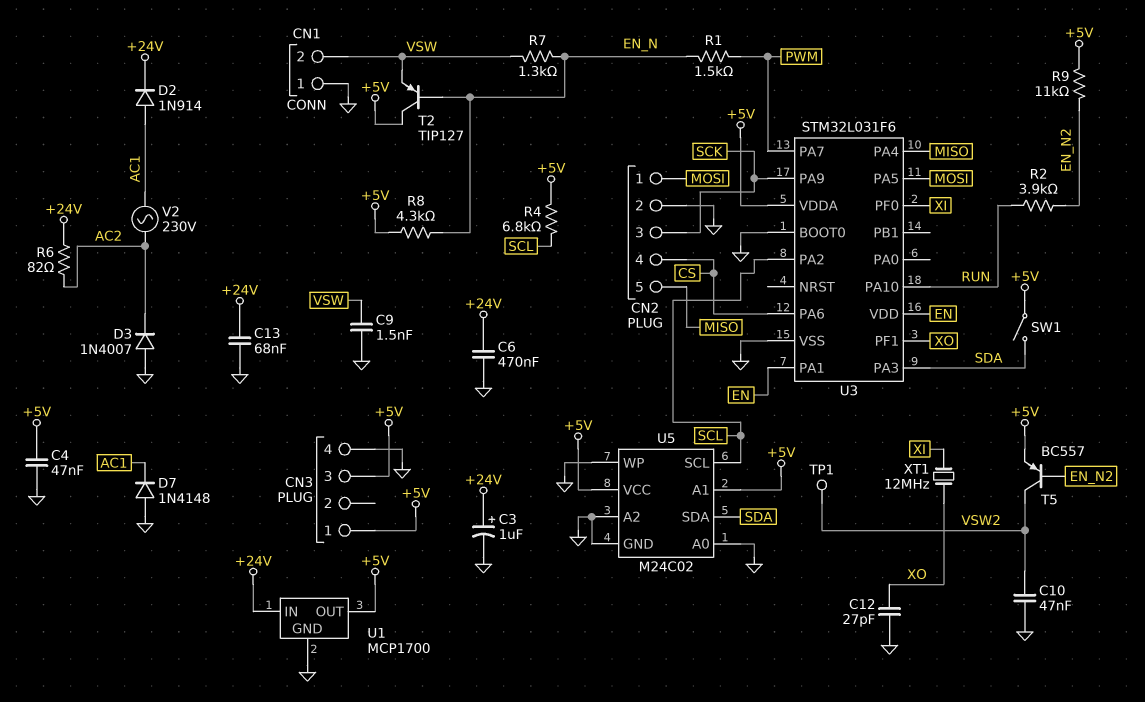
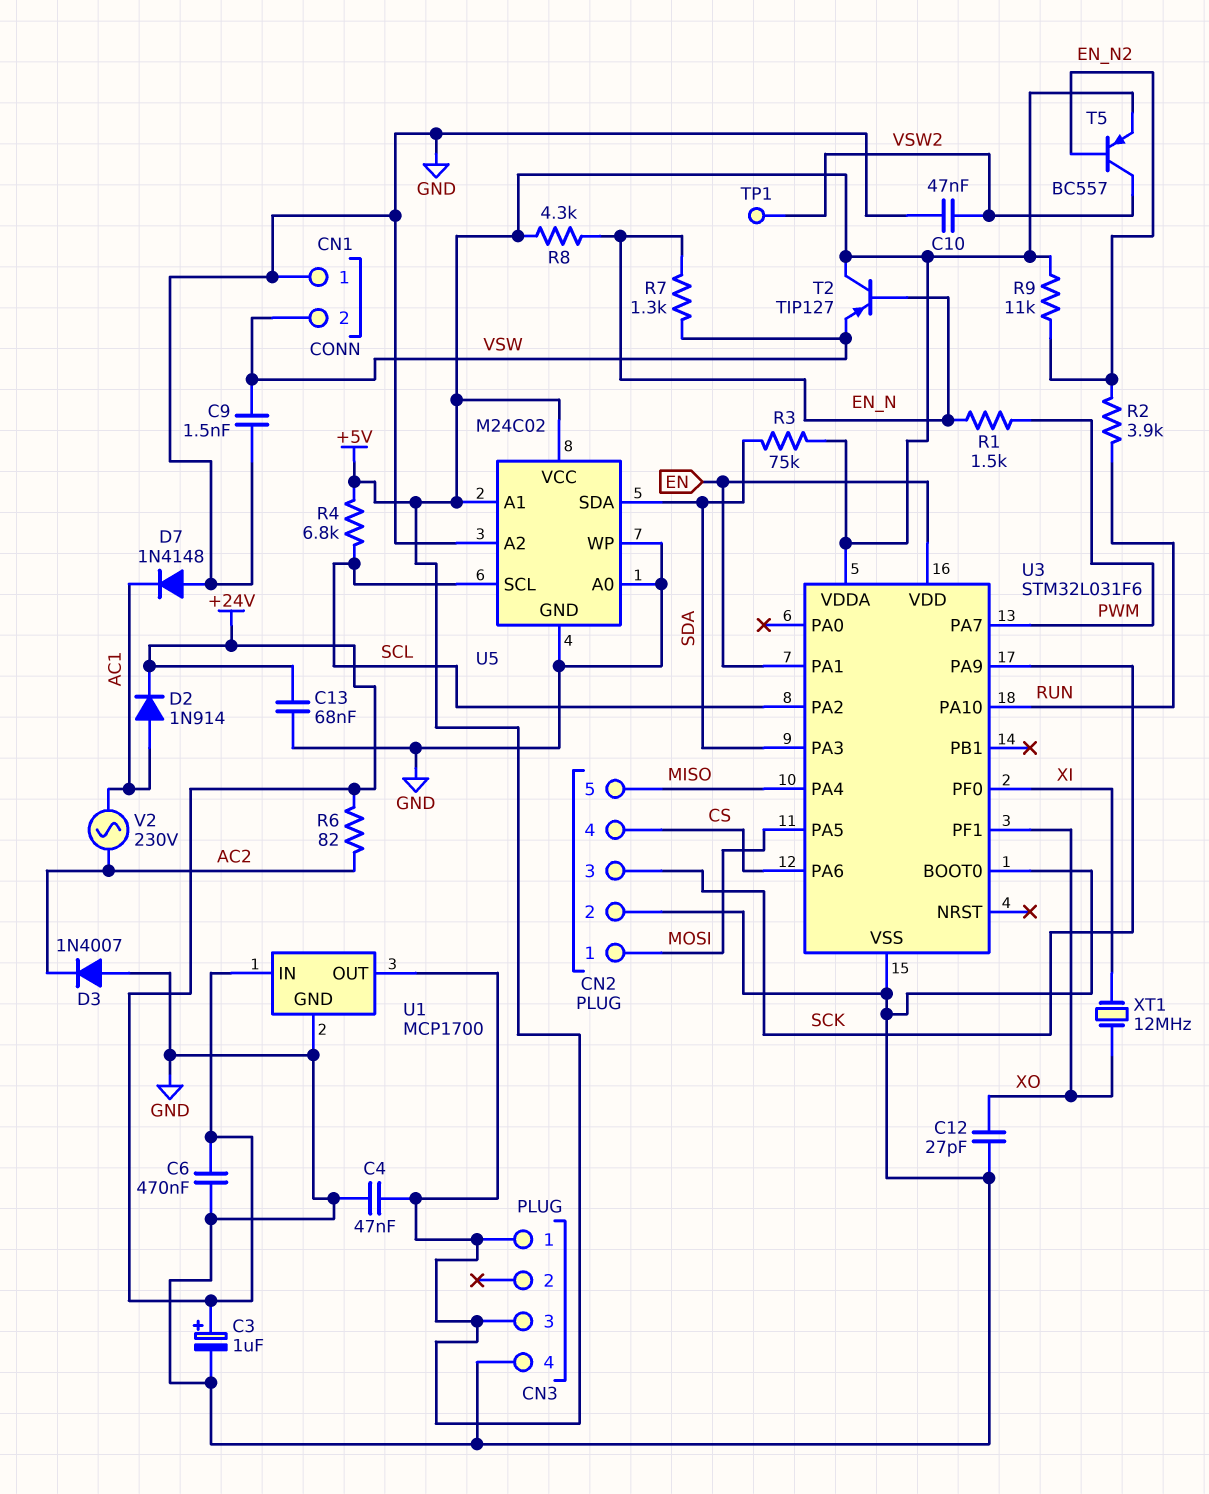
R3: none -> 75k (+5V, SDA)
SW1: switch (+5V, SDA) -> none

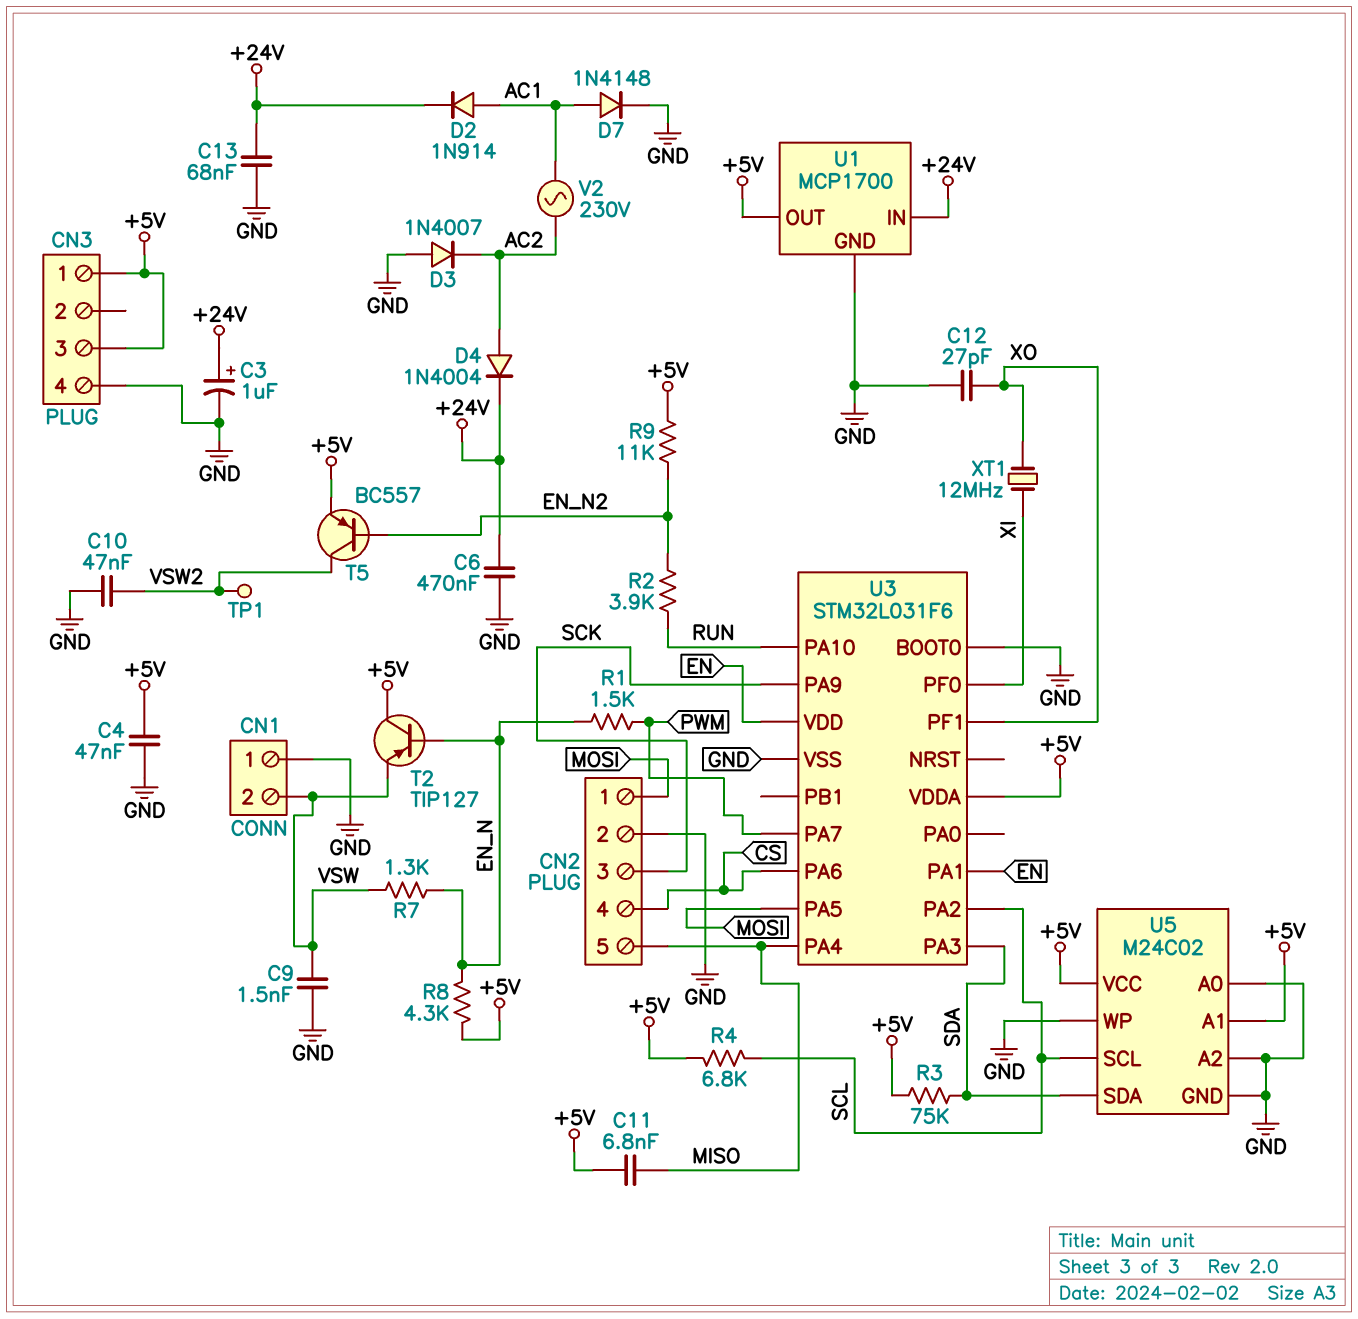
C11: none -> 6.8nF (+5V, MISO)
D4: none -> diode 1N4004 (A AC2, K +24V)
D7: diode 1N4148 (A GND, K AC1) -> diode 1N4148 (A AC1, K GND)
R6: 82 (+24V, AC2) -> none

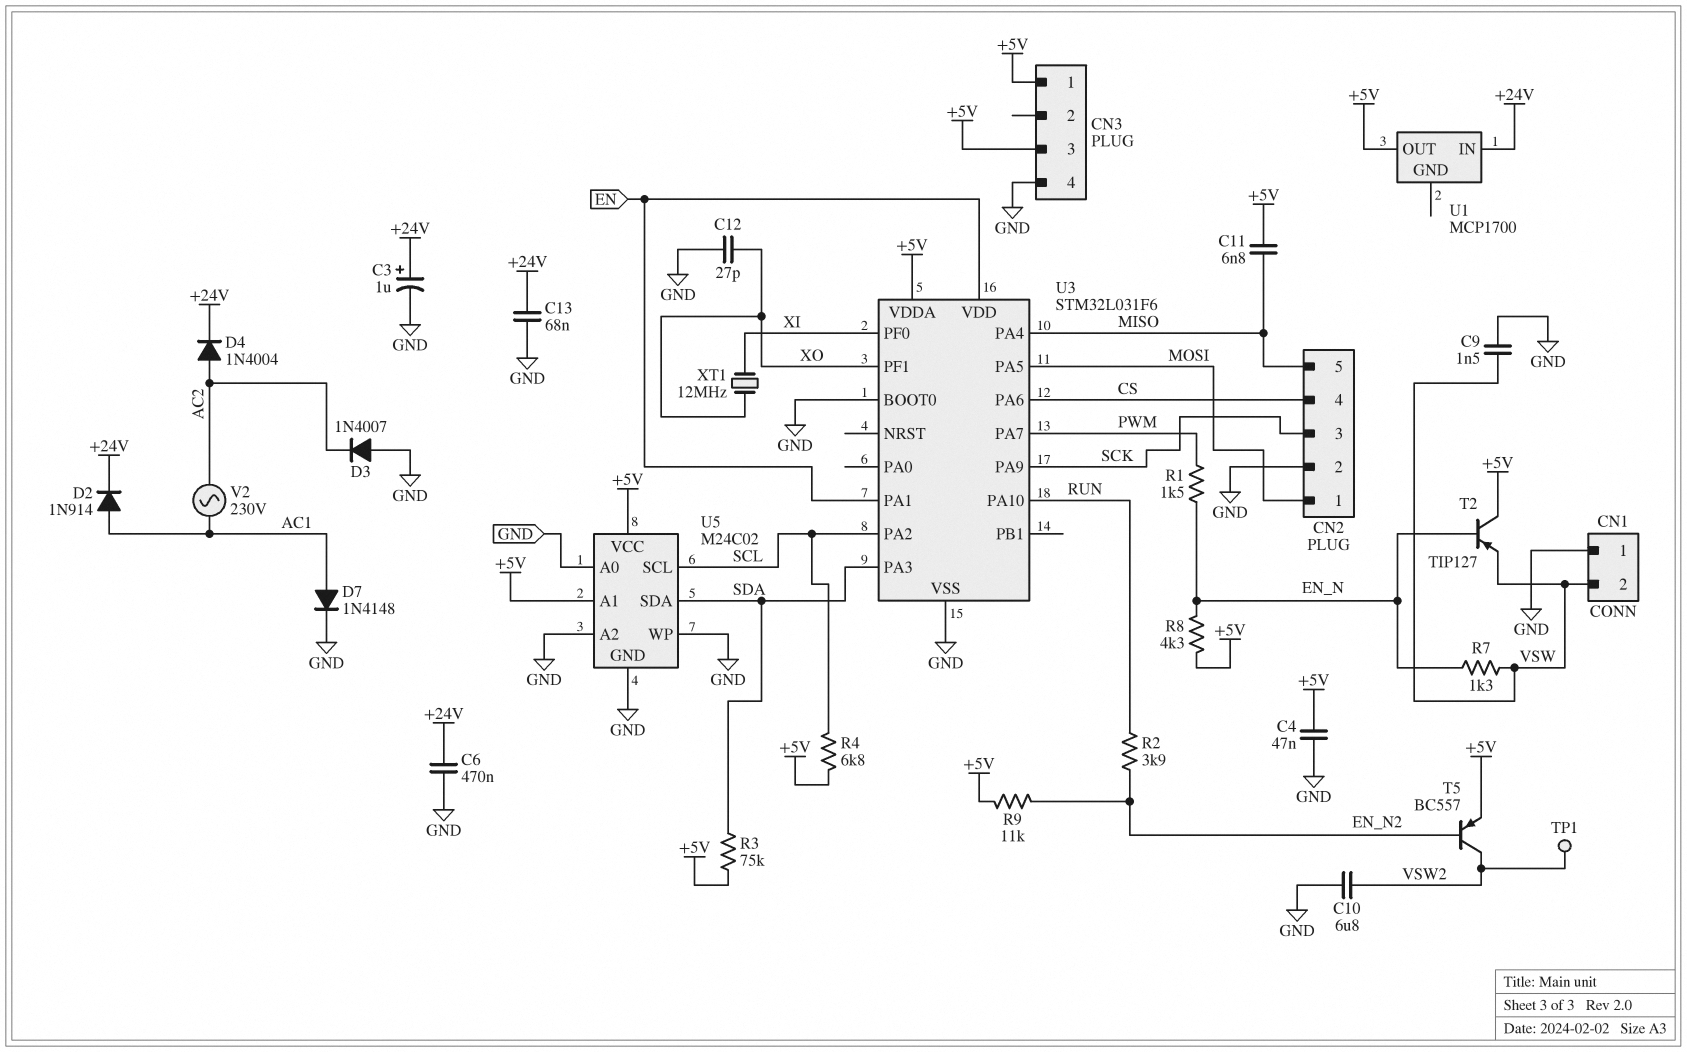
C10: 47nF (GND, VSW2) -> 6.8uF (GND, VSW2)
U1 pin GND: GND -> none

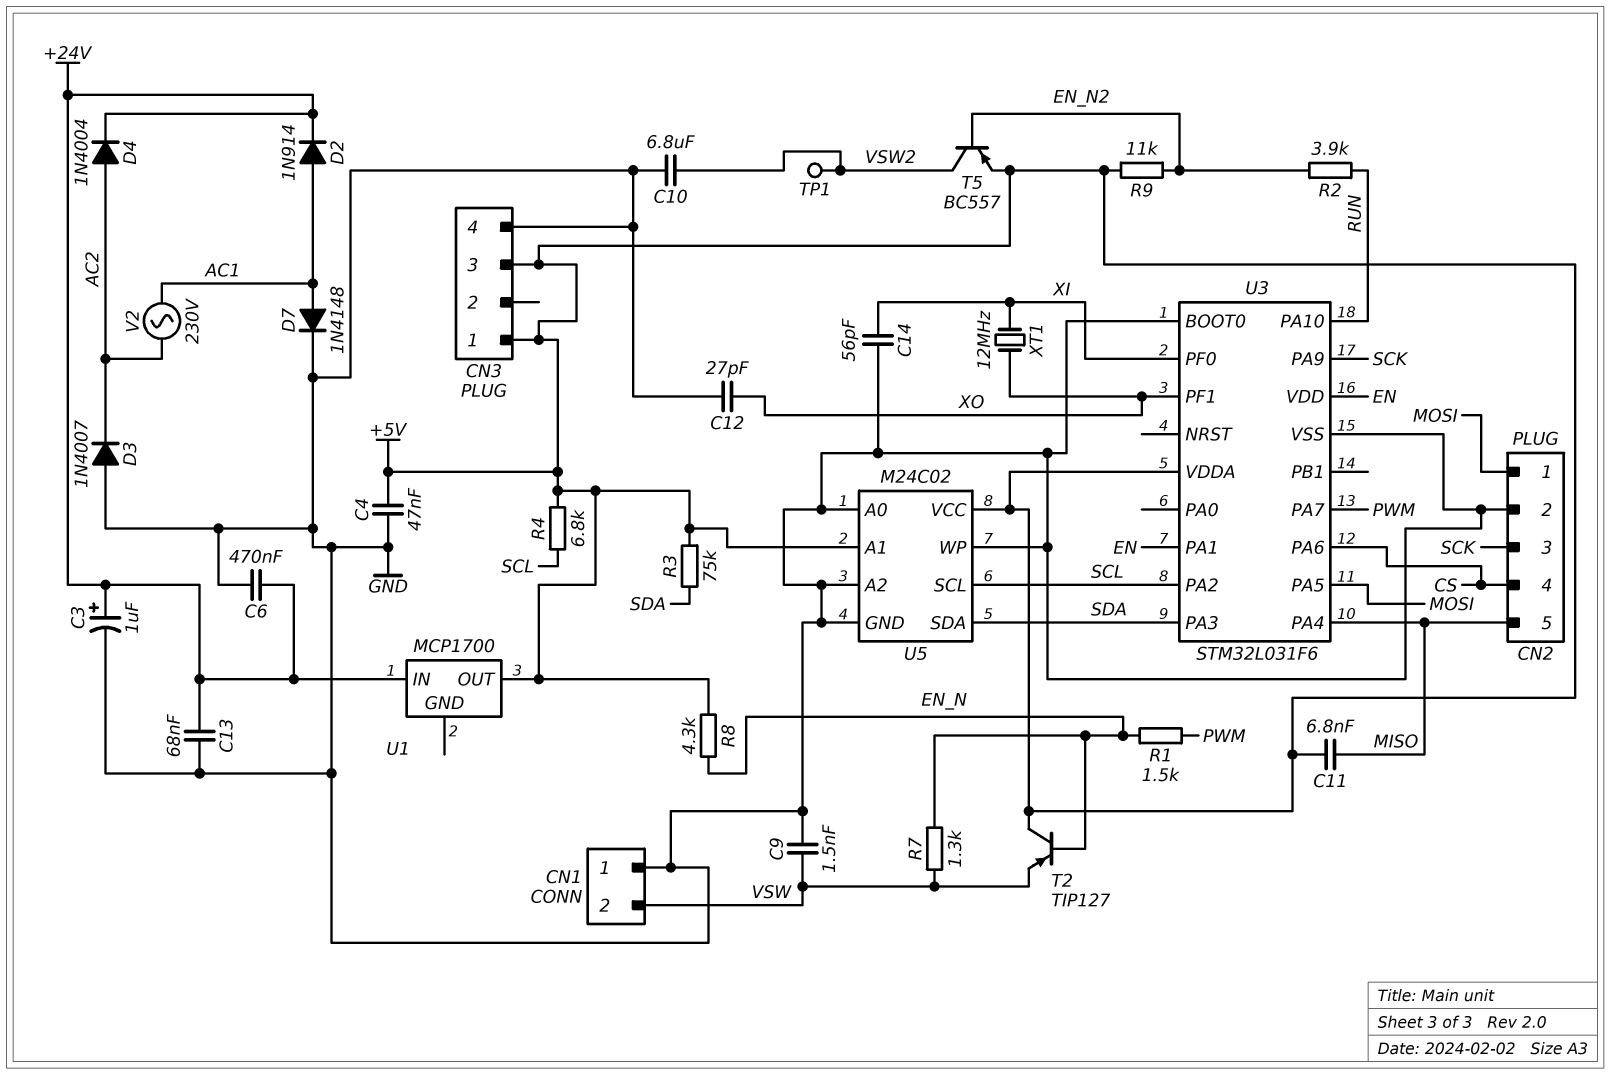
C14: none -> 56pF (GND, XI)

